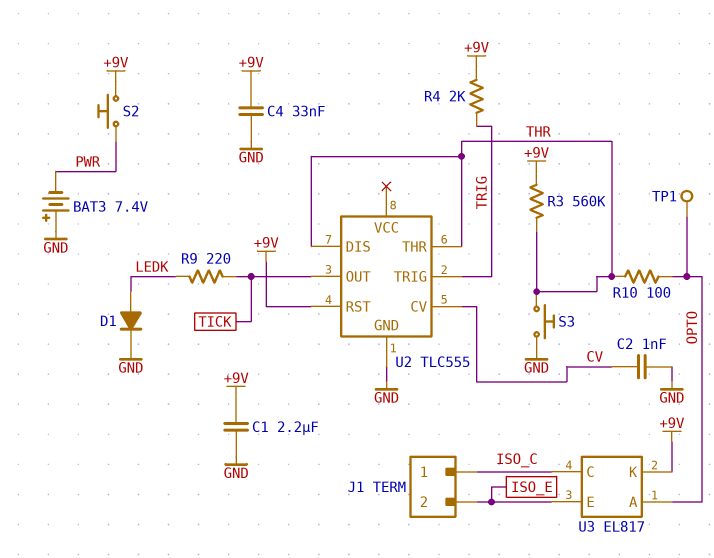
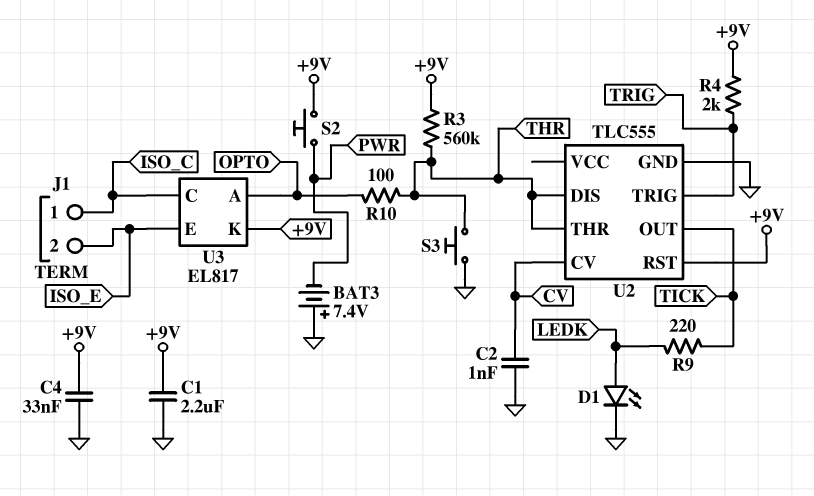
D1: diode (A LEDK, K GND) -> LED (A LEDK, K GND)
TP1: test point (OPTO) -> none

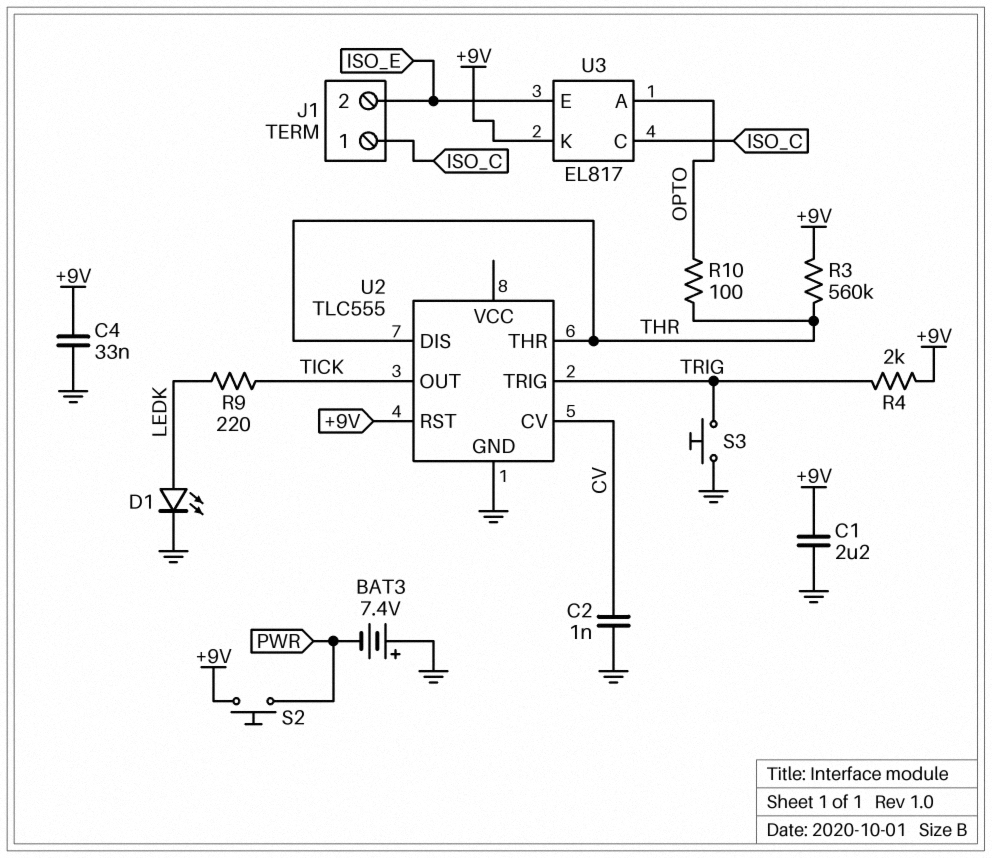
S3: button (GND, THR) -> button (GND, TRIG)

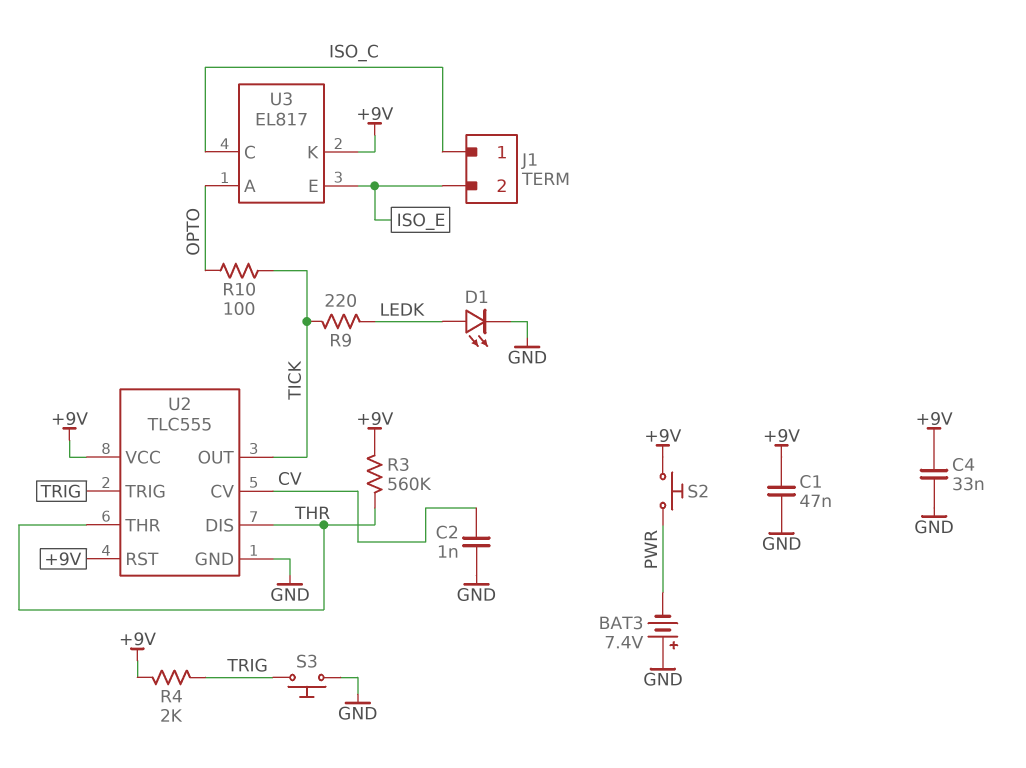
C1: 2.2uF (+9V, GND) -> 47nF (+9V, GND)
R10: 100 (OPTO, THR) -> 100 (OPTO, TICK)
U2 pin VCC: none -> +9V

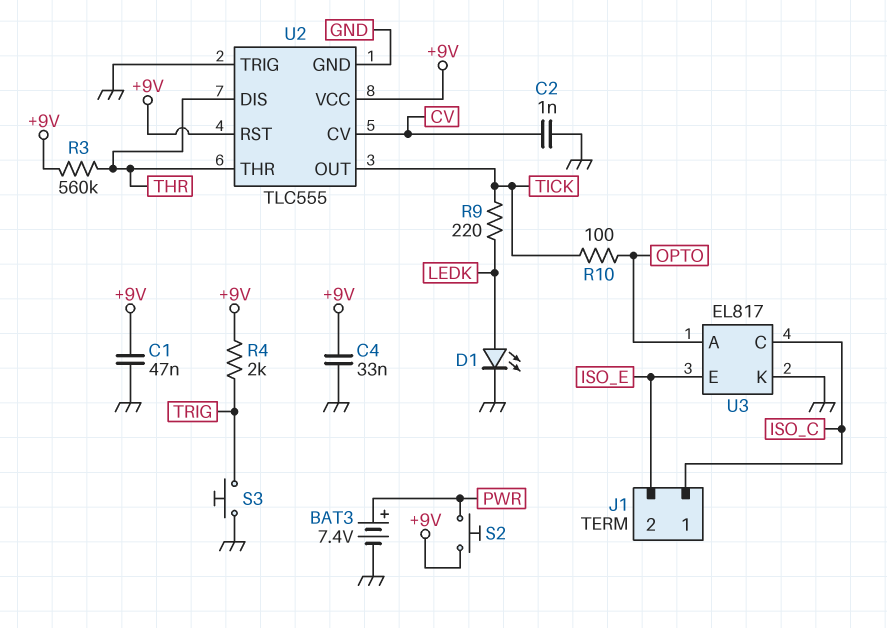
BAT3: 7.4V (plus GND, minus PWR) -> 7.4V (plus PWR, minus GND)
U2 pin TRIG: TRIG -> GND
U3 pin K: +9V -> GND

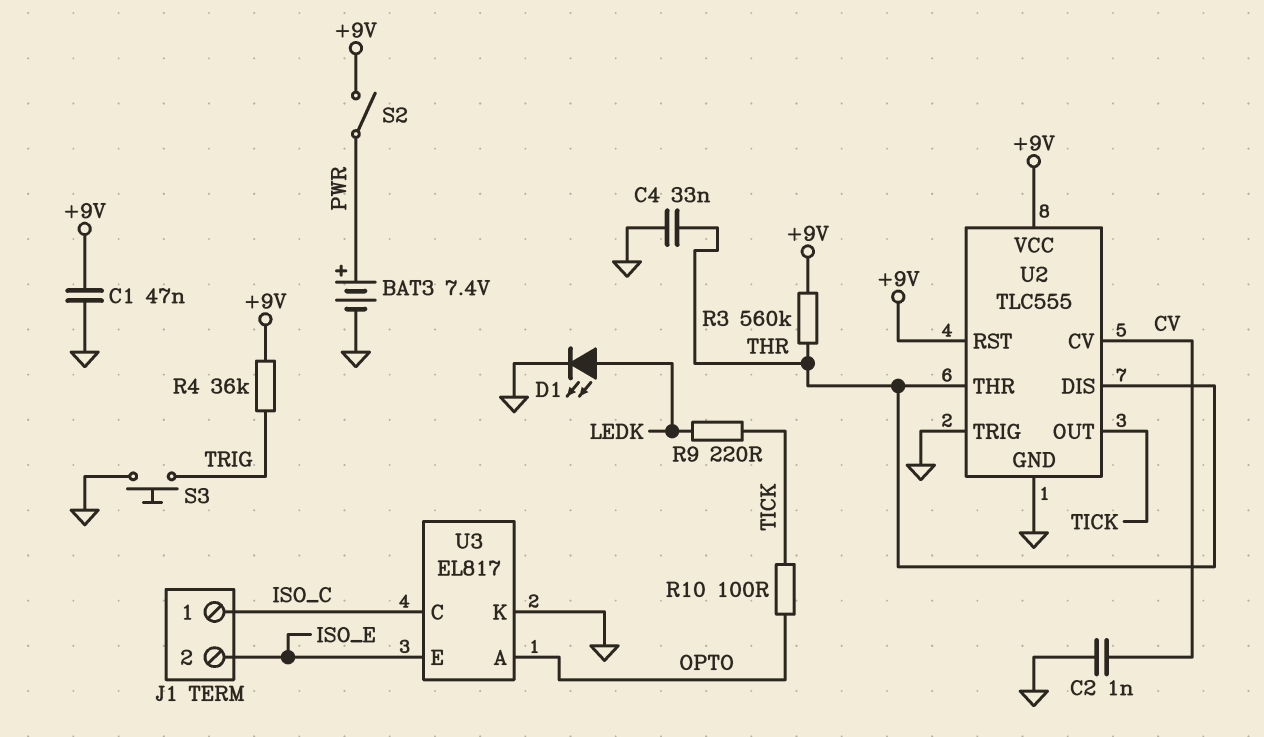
C4: 33nF (+9V, GND) -> 33nF (GND, THR)
R4: 2k (+9V, TRIG) -> 36k (+9V, TRIG)
S2: button (+9V, PWR) -> switch (+9V, PWR)

